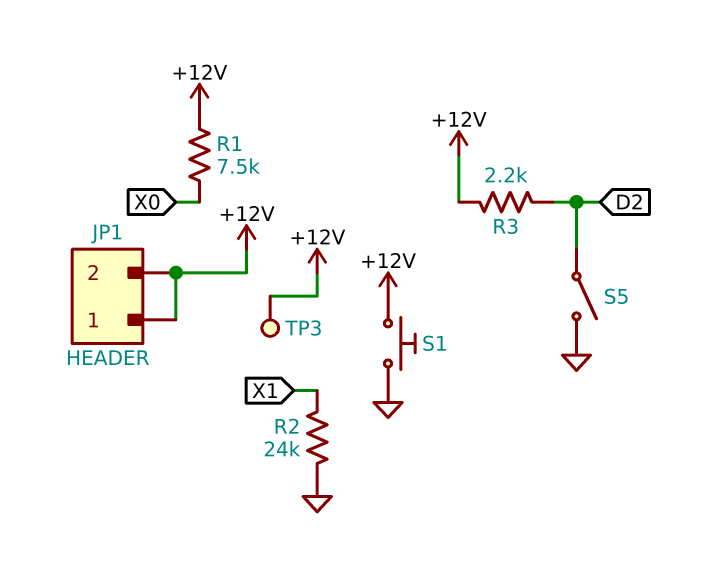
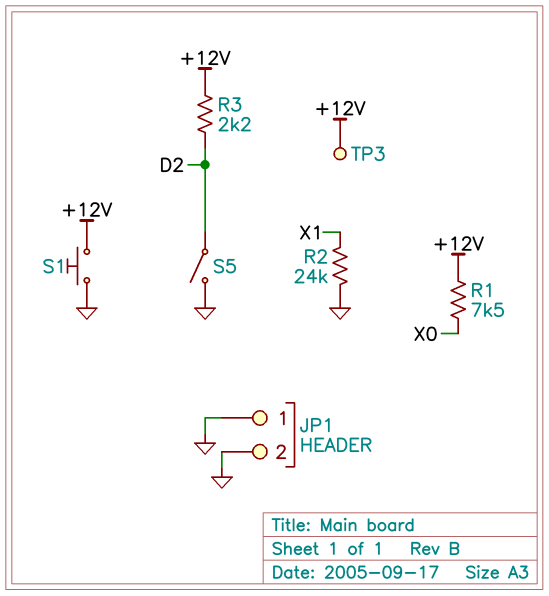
JP1 pin 1: +12V -> GND
JP1 pin 2: +12V -> GND

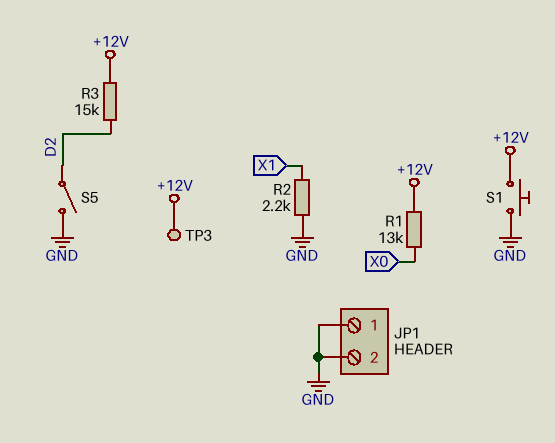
R1: 7.5k (+12V, X0) -> 13k (+12V, X0)
R2: 24k (GND, X1) -> 2.2k (GND, X1)
R3: 2.2k (+12V, D2) -> 15k (+12V, D2)

